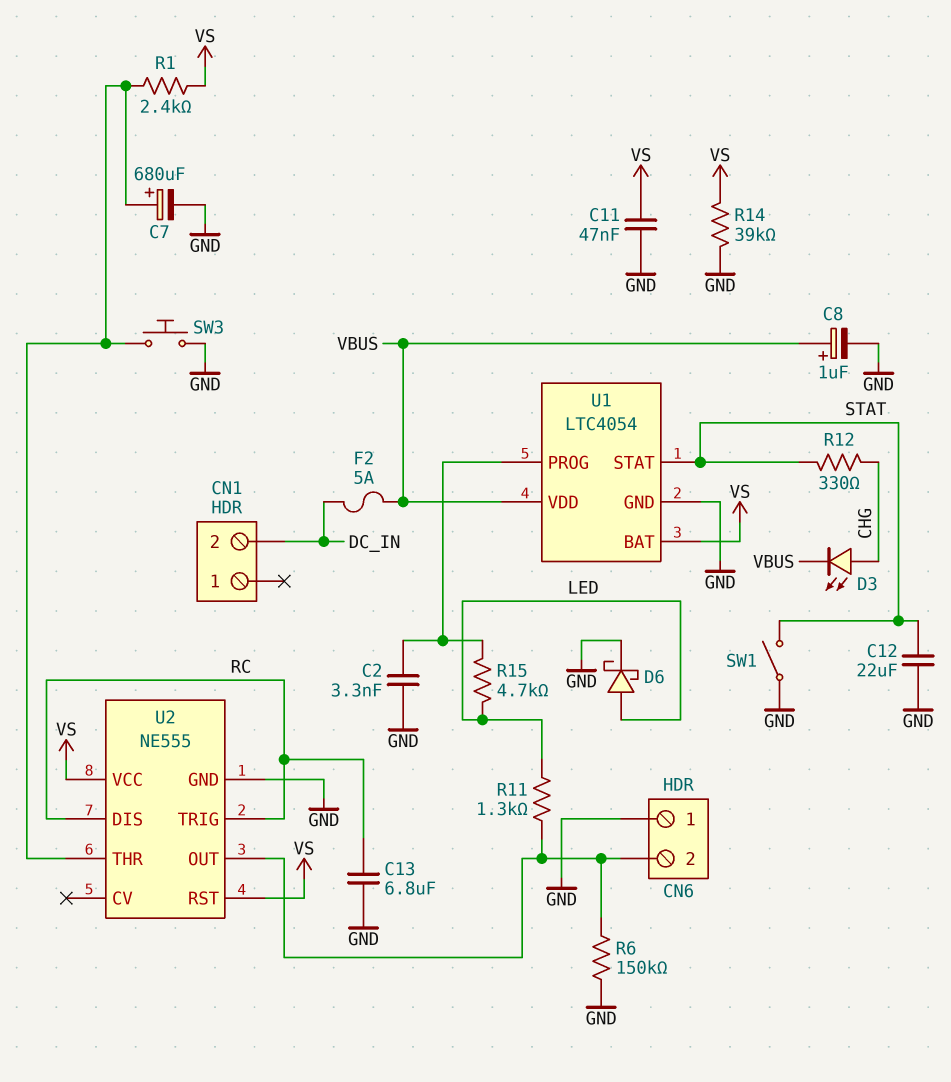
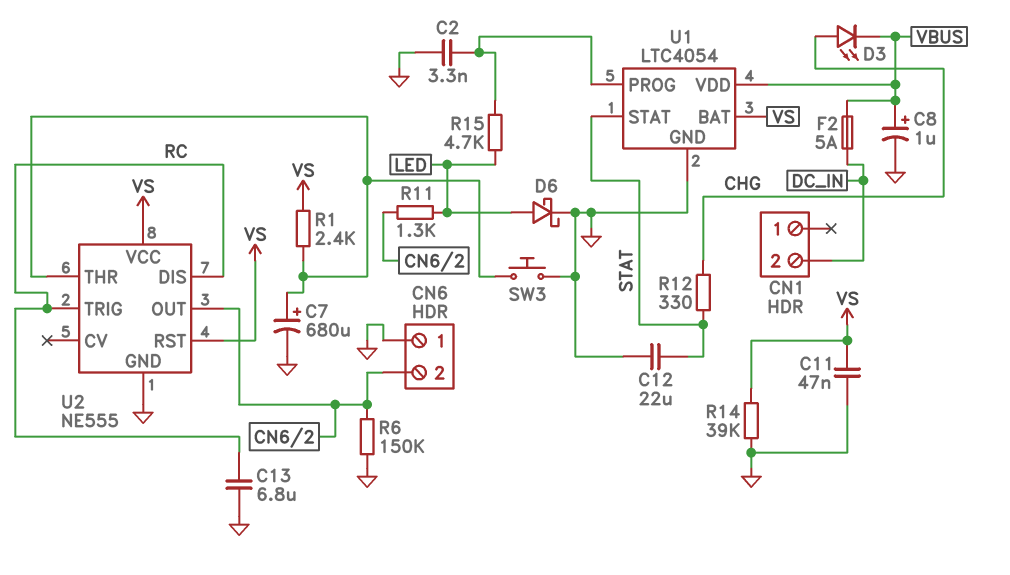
SW1: switch (GND, STAT) -> none

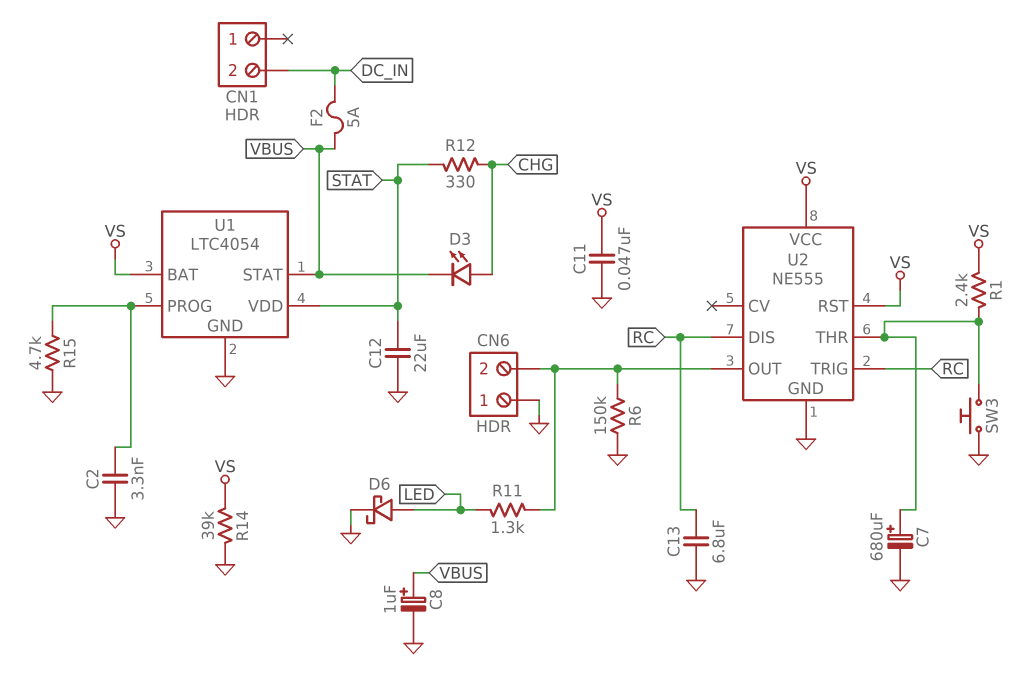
R15: 4.7k (LED, U1/PROG) -> 4.7k (GND, U1/PROG)
U1 pin STAT: STAT -> VBUS
U1 pin VDD: VBUS -> STAT

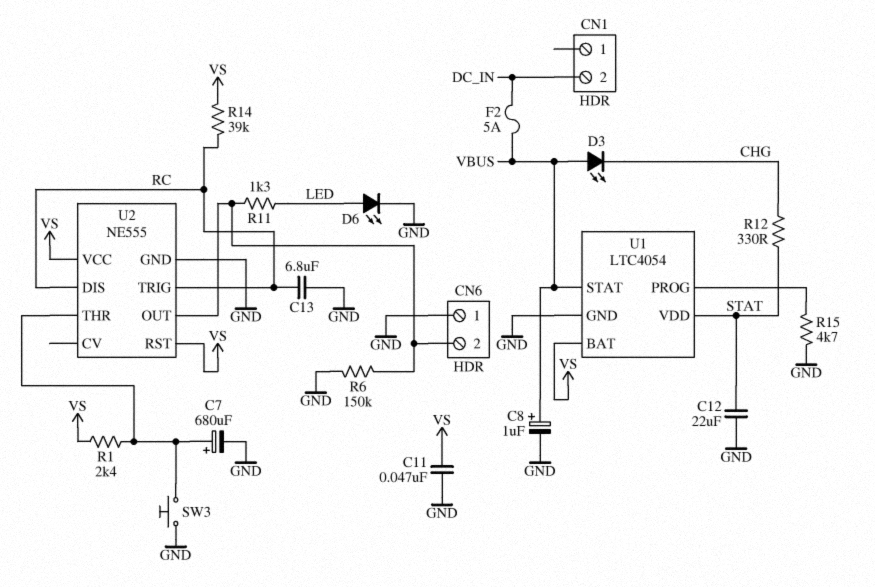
C2: 3.3nF (GND, U1/PROG) -> none
D3: LED (A CHG, K VBUS) -> LED (A VBUS, K CHG)
D6: schottky (A LED, K GND) -> LED (A LED, K GND)
R14: 39k (GND, VS) -> 39k (RC, VS)

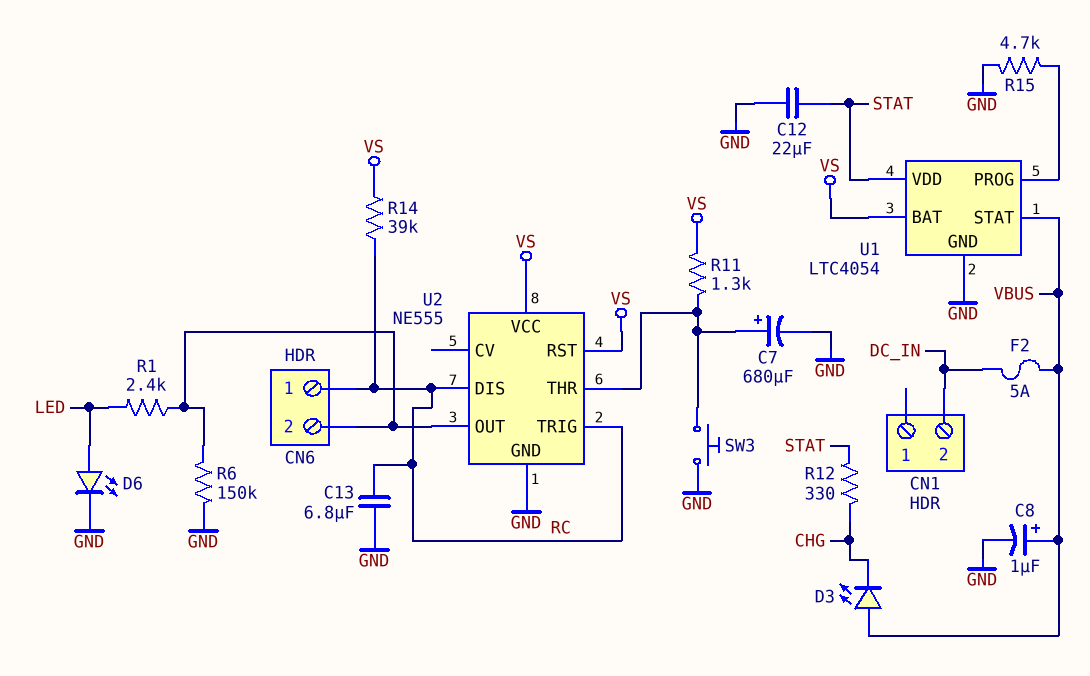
C11: 47nF (GND, VS) -> none
CN6 pin 1: GND -> RC
R1: 2.4k (U2/THR, VS) -> 2.4k (CN6/2, LED)
R11: 1.3k (CN6/2, LED) -> 1.3k (U2/THR, VS)

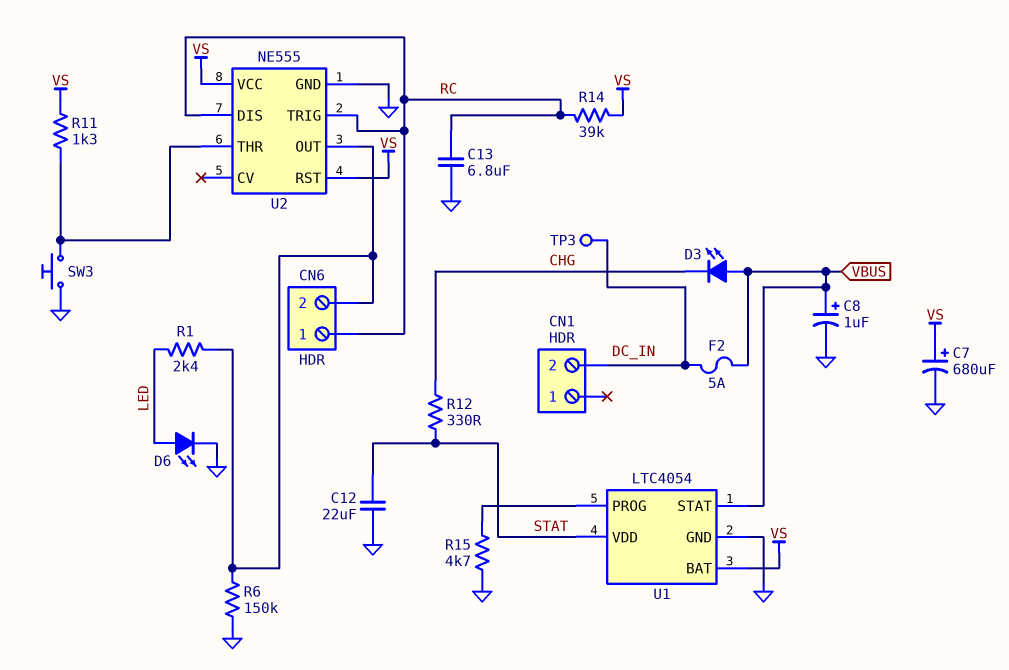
C7: 680uF (plus U2/THR, minus GND) -> 680uF (plus VS, minus GND)
TP3: none -> test point (DC_IN)

